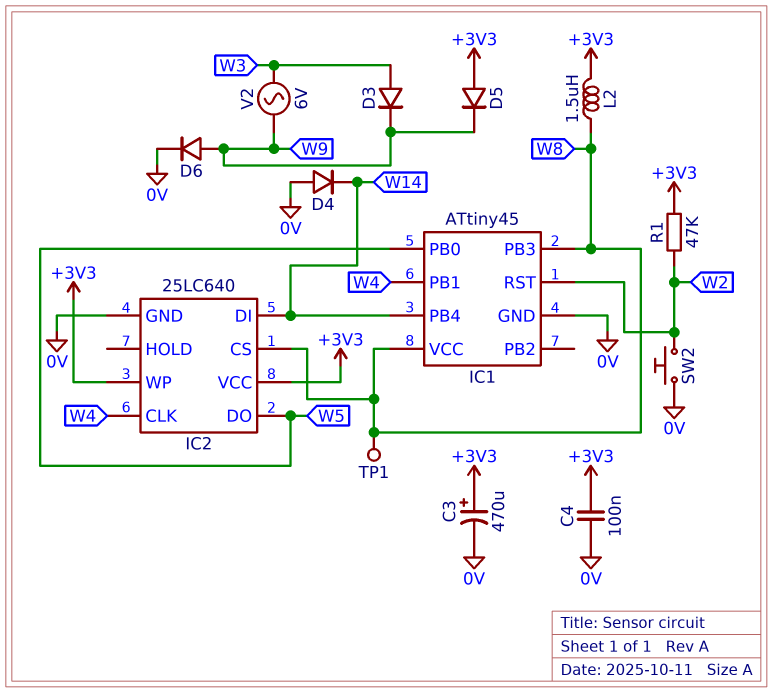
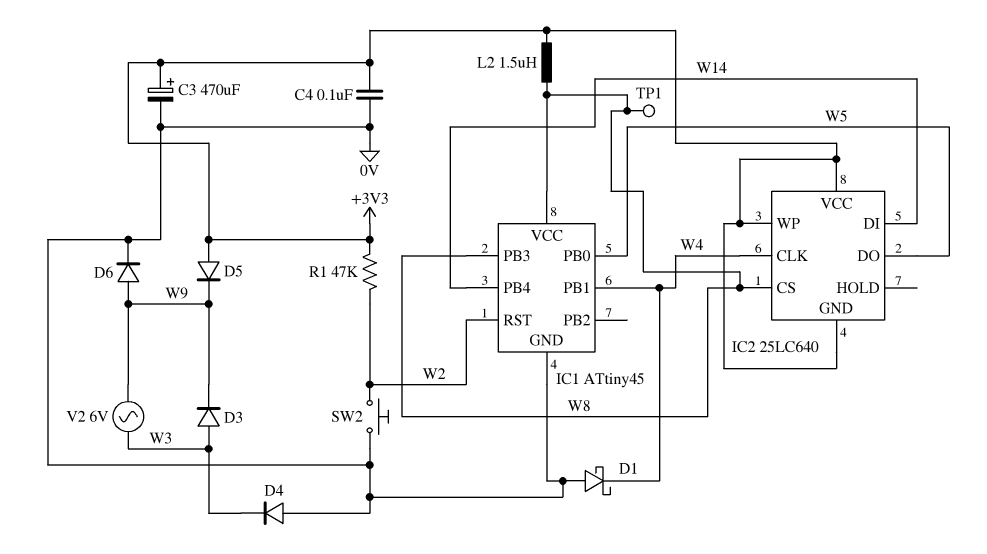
D1: none -> schottky (A 0V, K W4)
D4: diode (A 0V, K W14) -> diode (A 0V, K W3)
IC2 pin GND: 0V -> +3V3

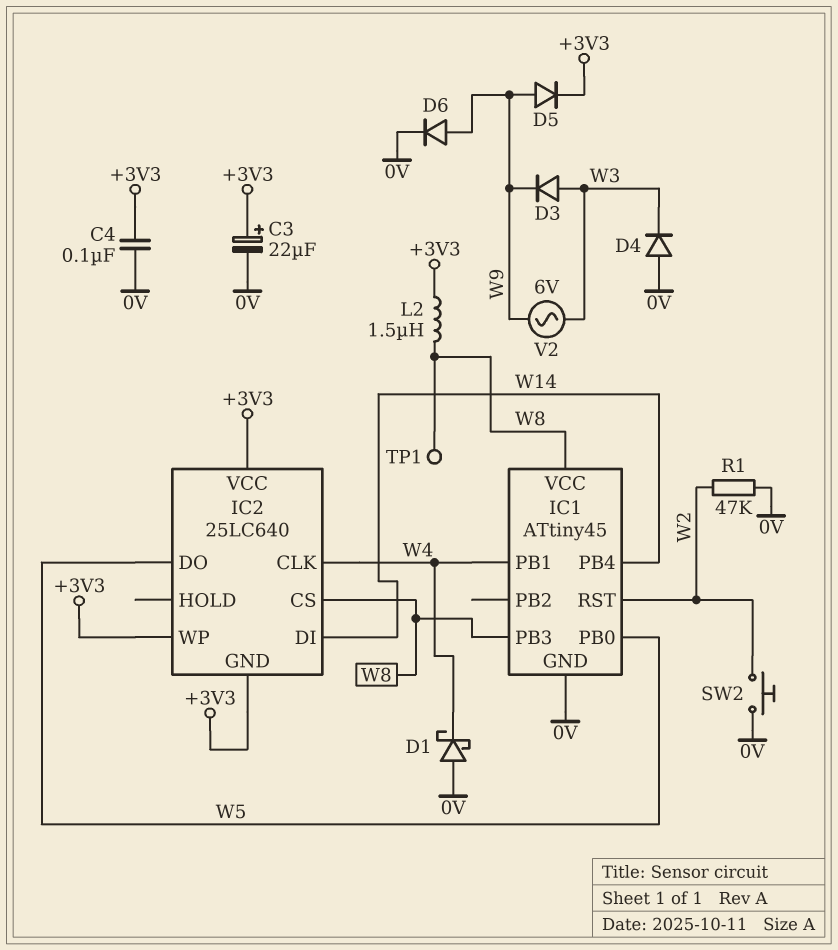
C3: 470uF (plus +3V3, minus 0V) -> 22uF (plus +3V3, minus 0V)
D5: diode (A +3V3, K W9) -> diode (A W9, K +3V3)
R1: 47k (+3V3, W2) -> 47k (0V, W2)

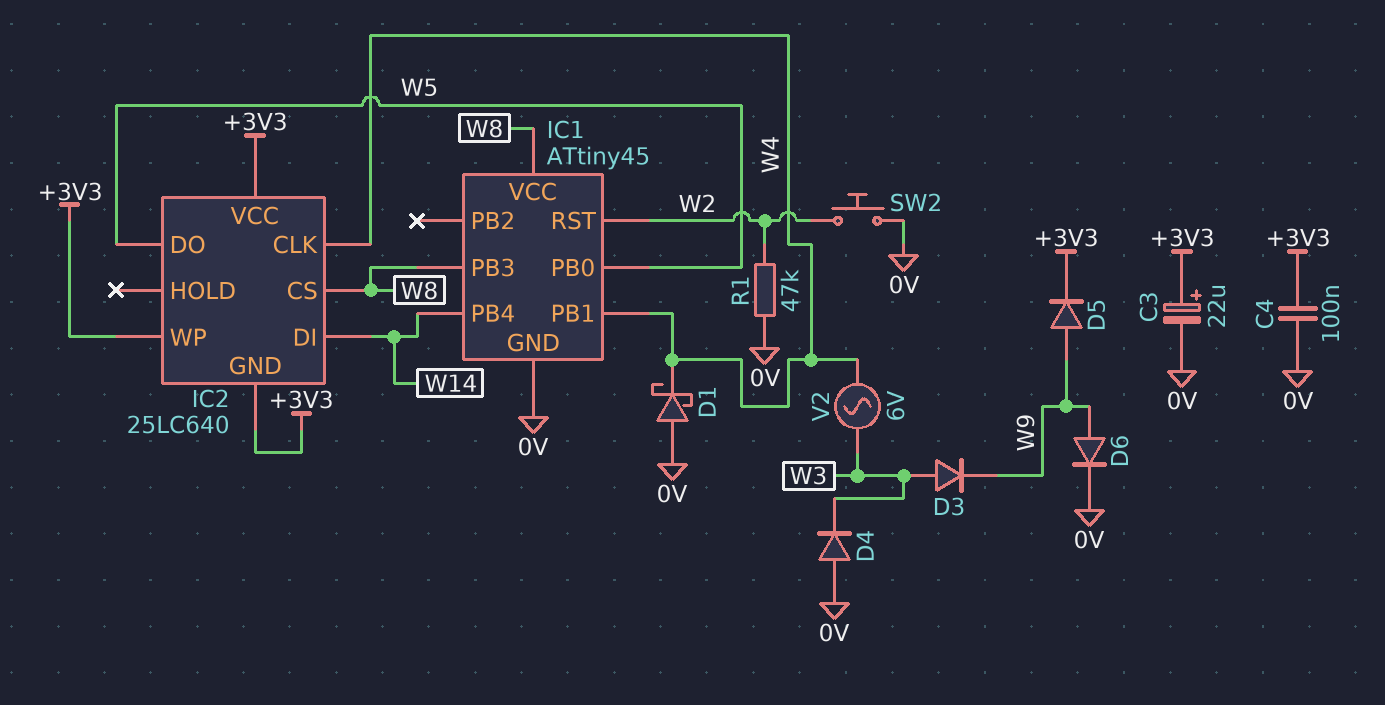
L2: 1.5uH (+3V3, W8) -> none
TP1: test point (W8) -> none
V2: AC 6V (W3, W9) -> AC 6V (W3, W4)

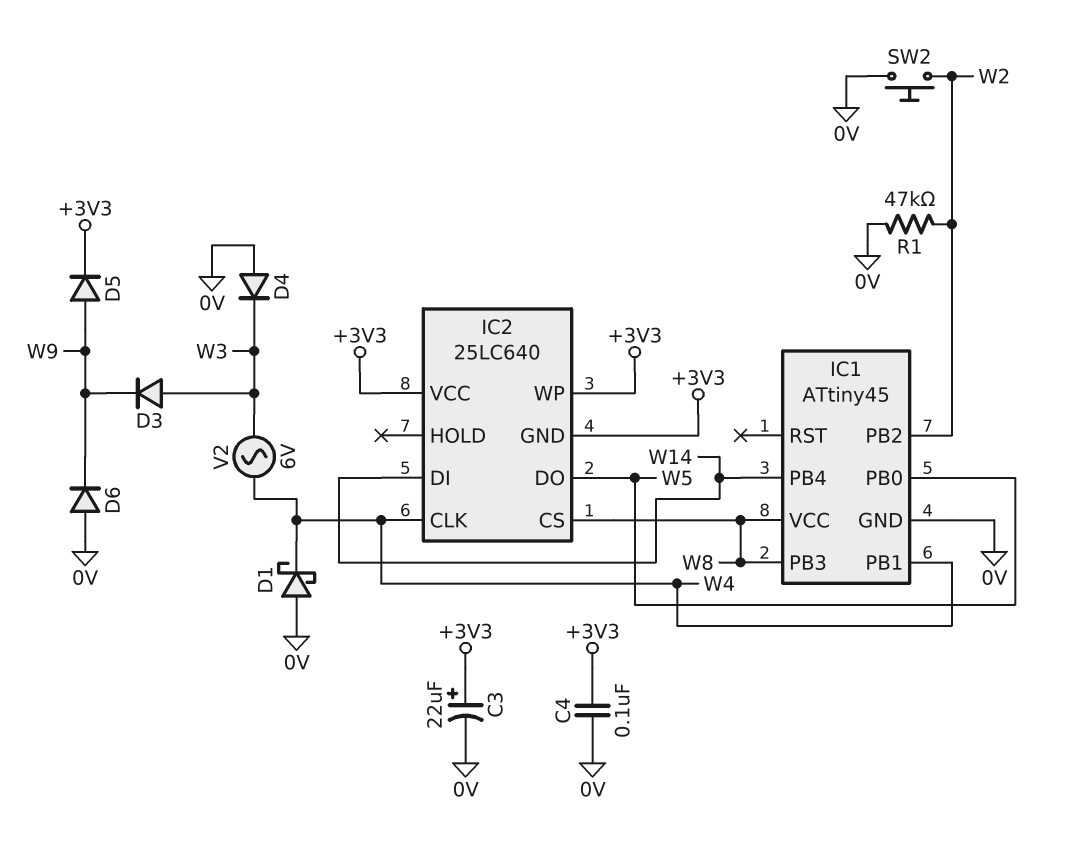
D6: diode (A W9, K 0V) -> diode (A 0V, K W9)
IC1 pin PB2: none -> W2
IC1 pin RST: W2 -> none

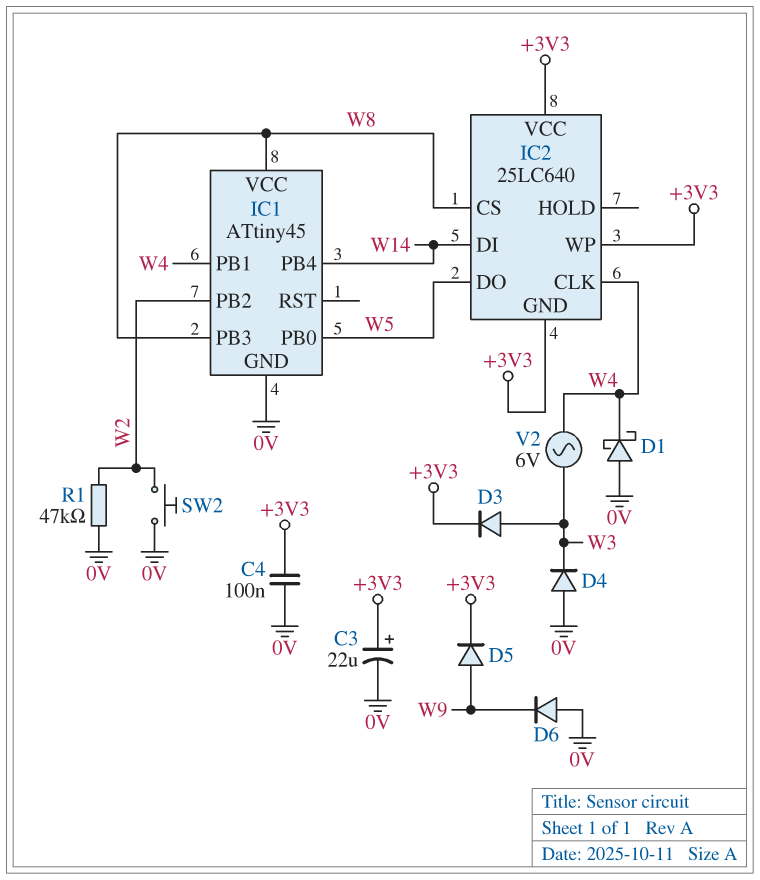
D3: diode (A W3, K W9) -> diode (A W3, K +3V3)

